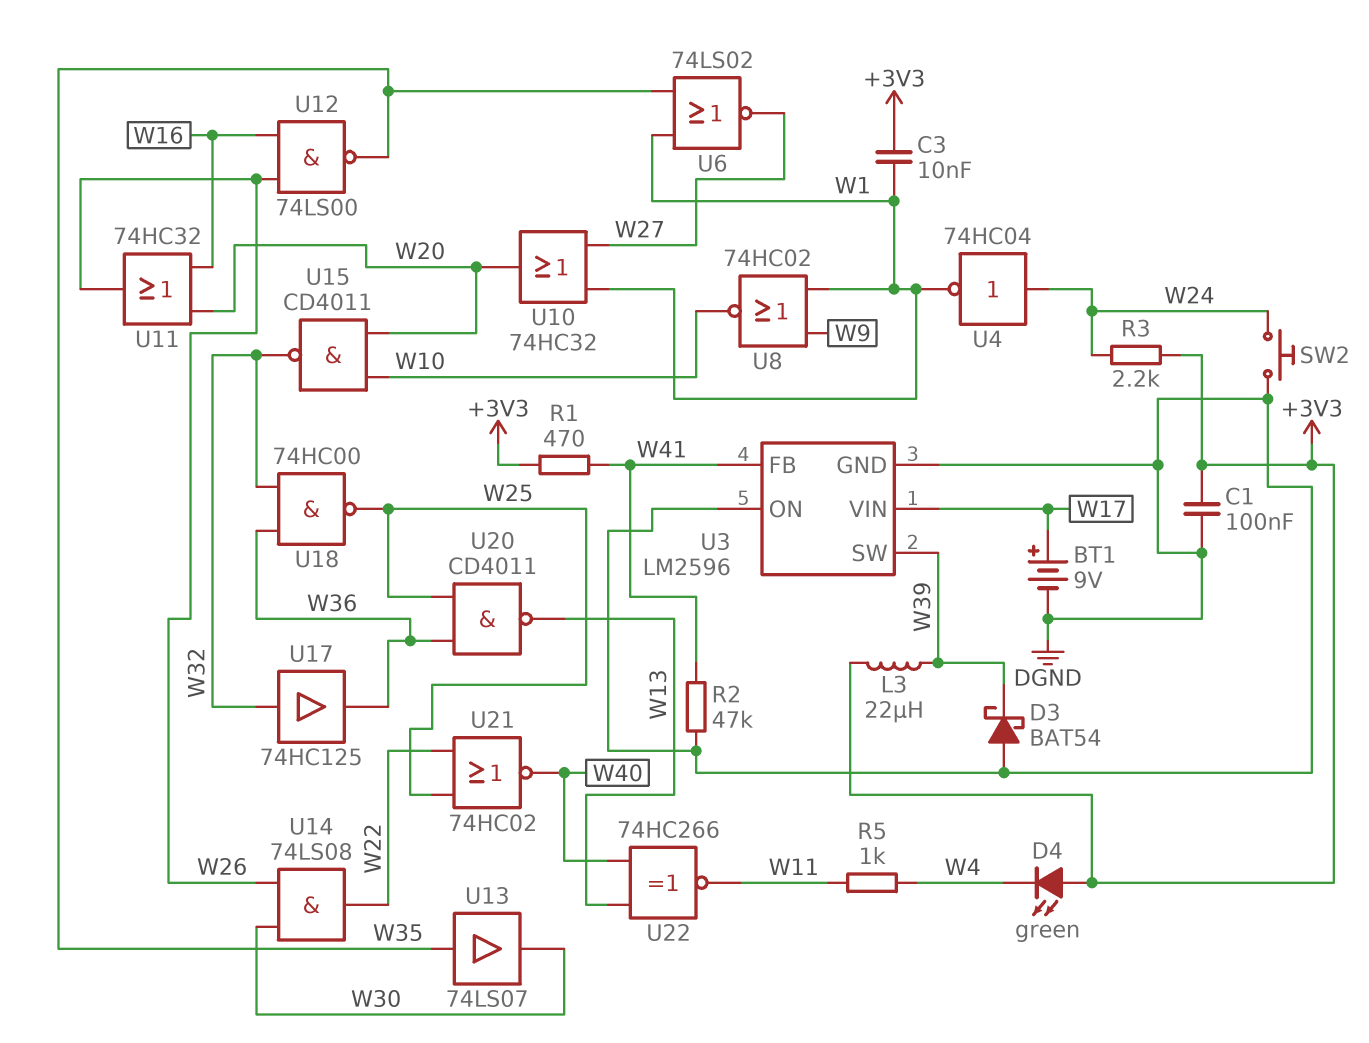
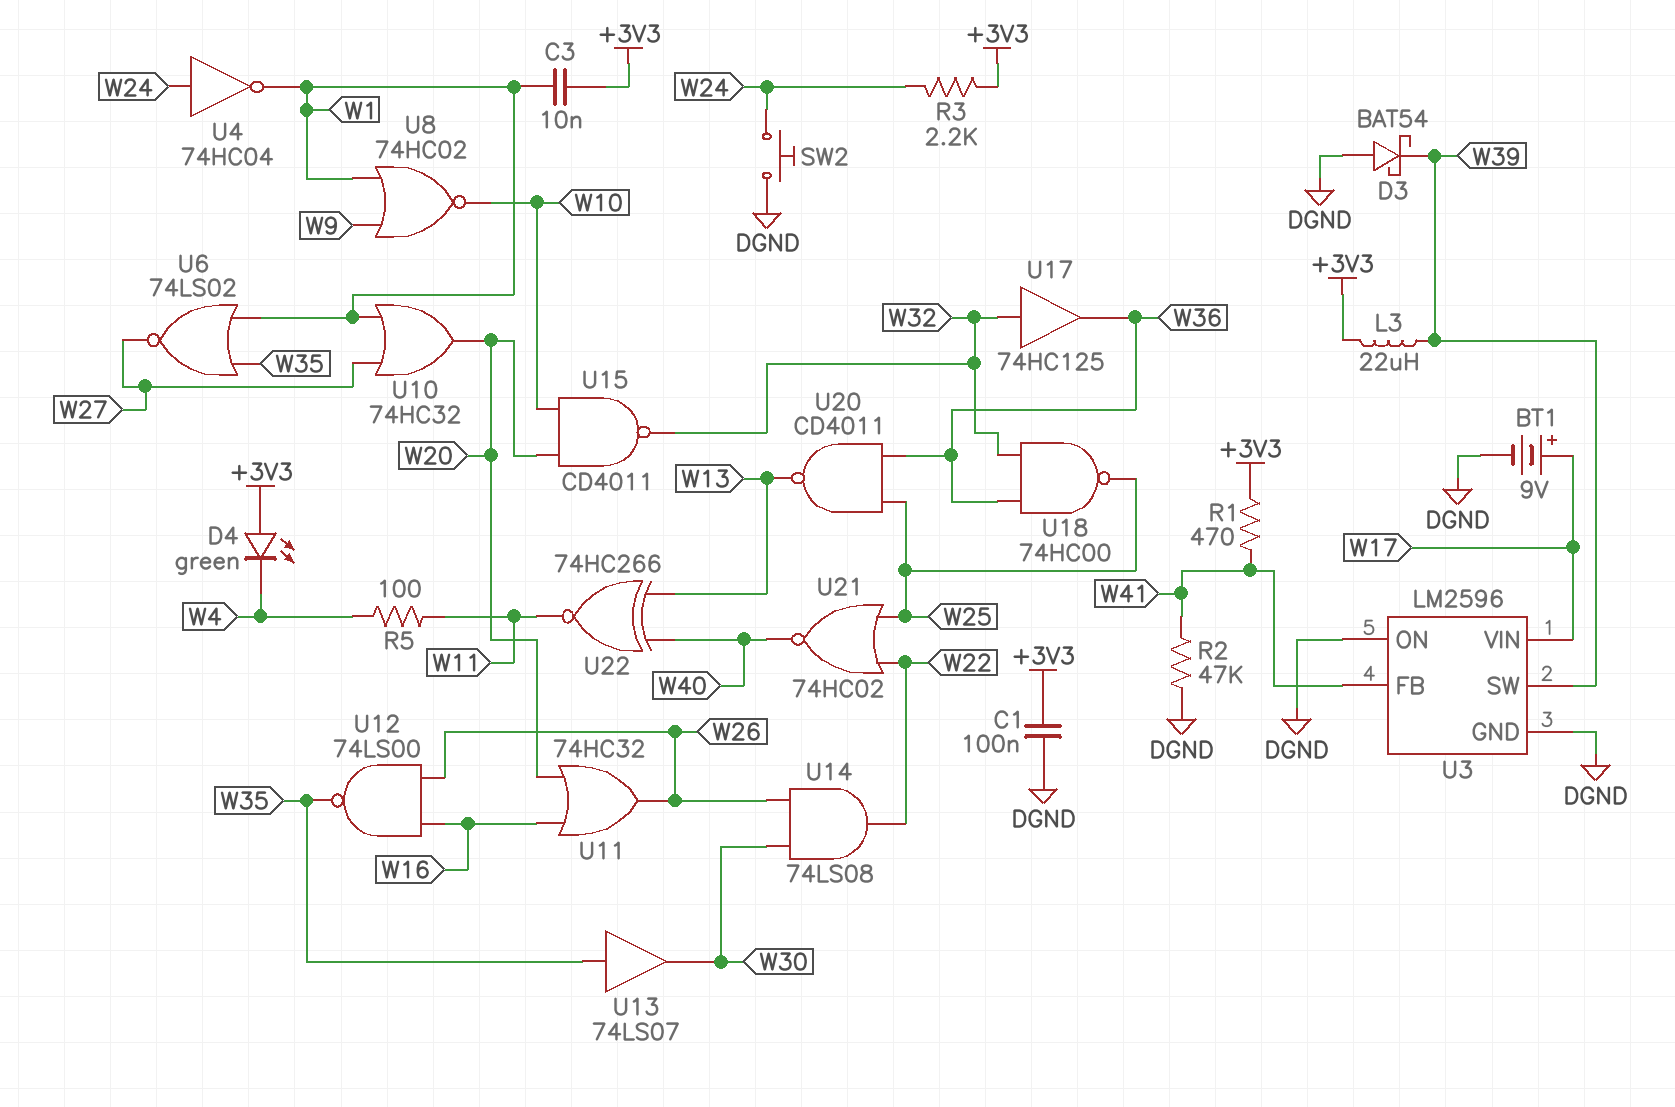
R5: 1k (W4, W11) -> 100 (W4, W11)

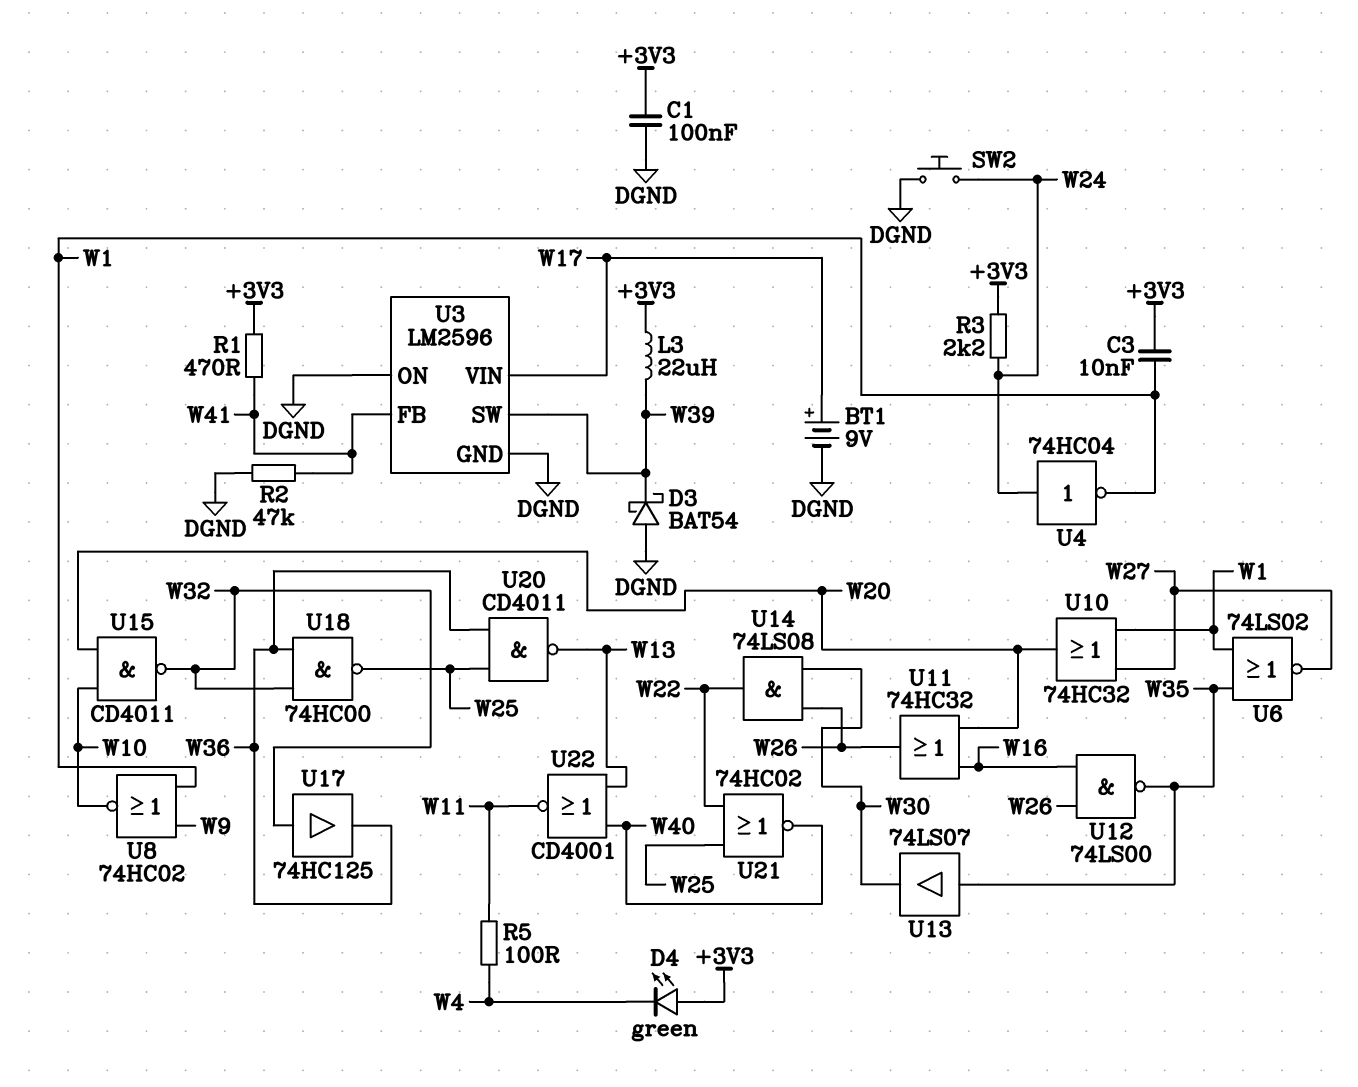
U22: XNOR 74HC266 (in W13, in W40, out W11) -> NOR CD4001 (in W13, in W40, out W11)

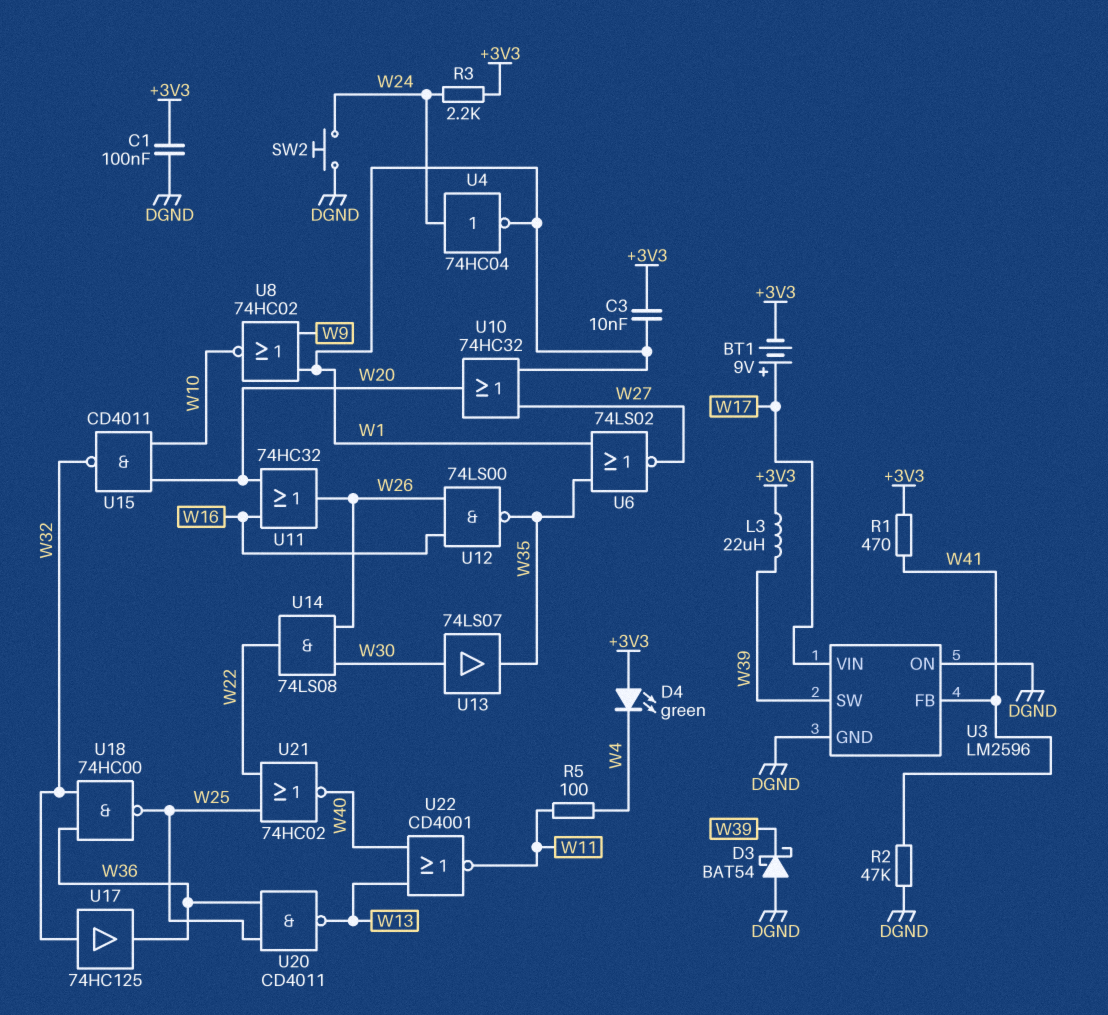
BT1: 9V (plus W17, minus DGND) -> 9V (plus W17, minus +3V3)
U13: buffer 74LS07 (in W35, out W30) -> buffer 74LS07 (in W30, out W35)

